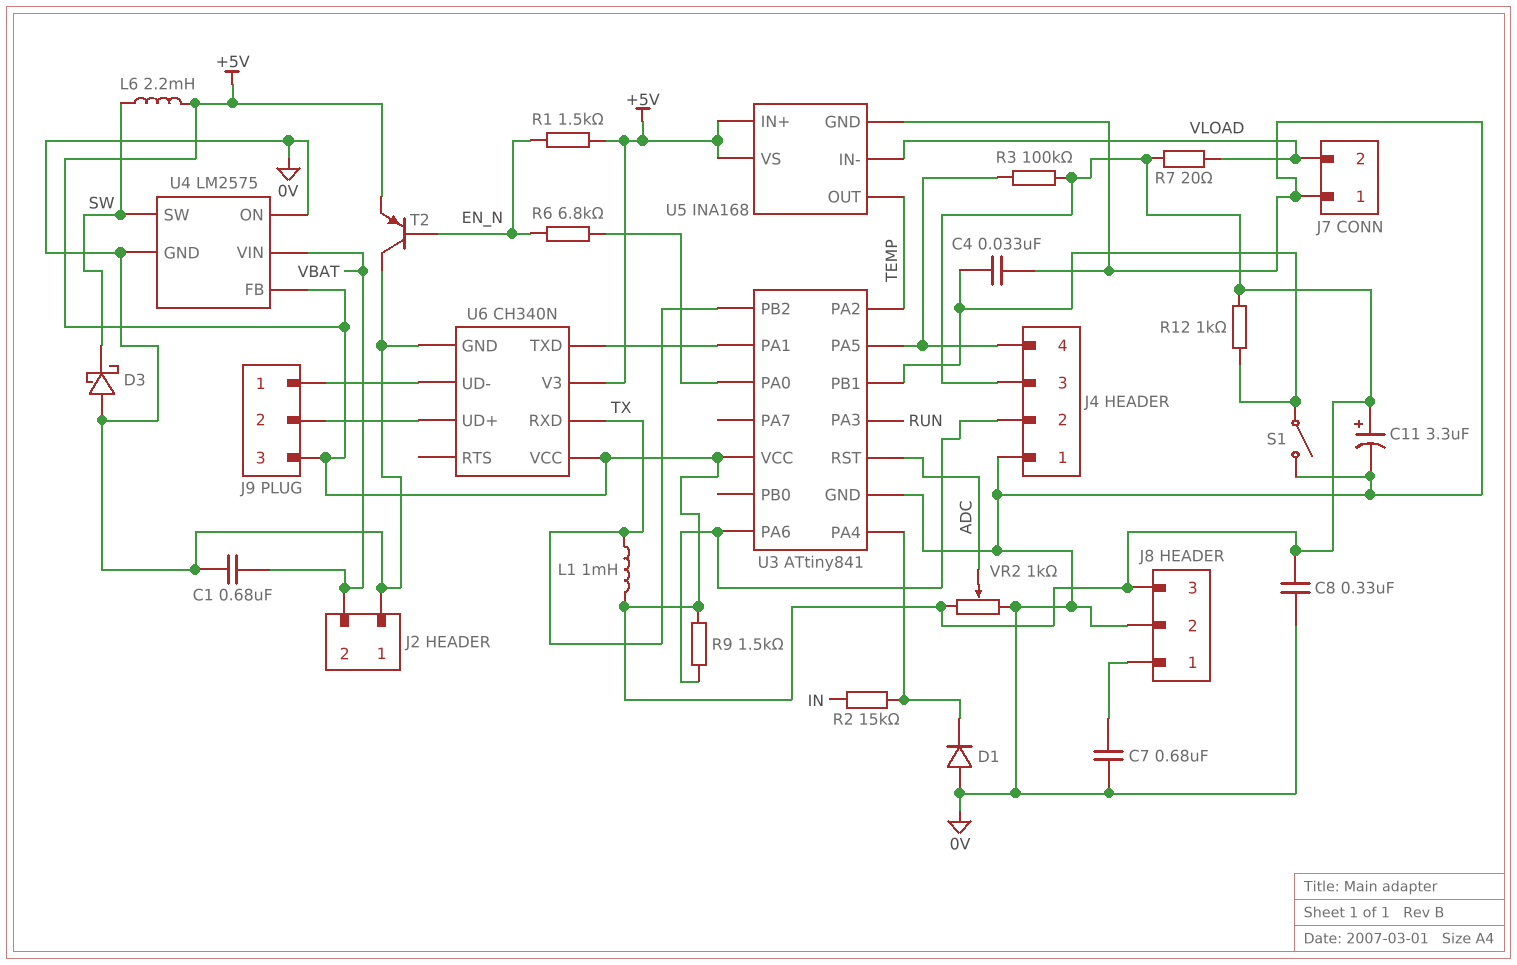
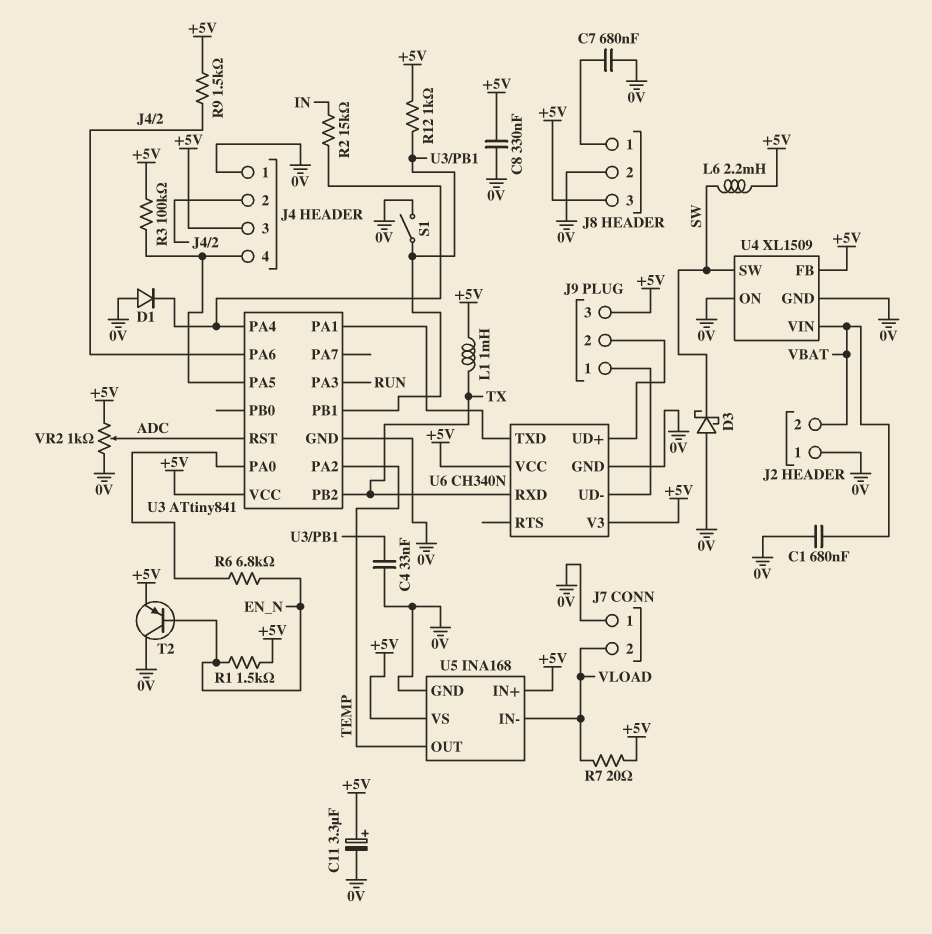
U4: LM2575 -> XL1509

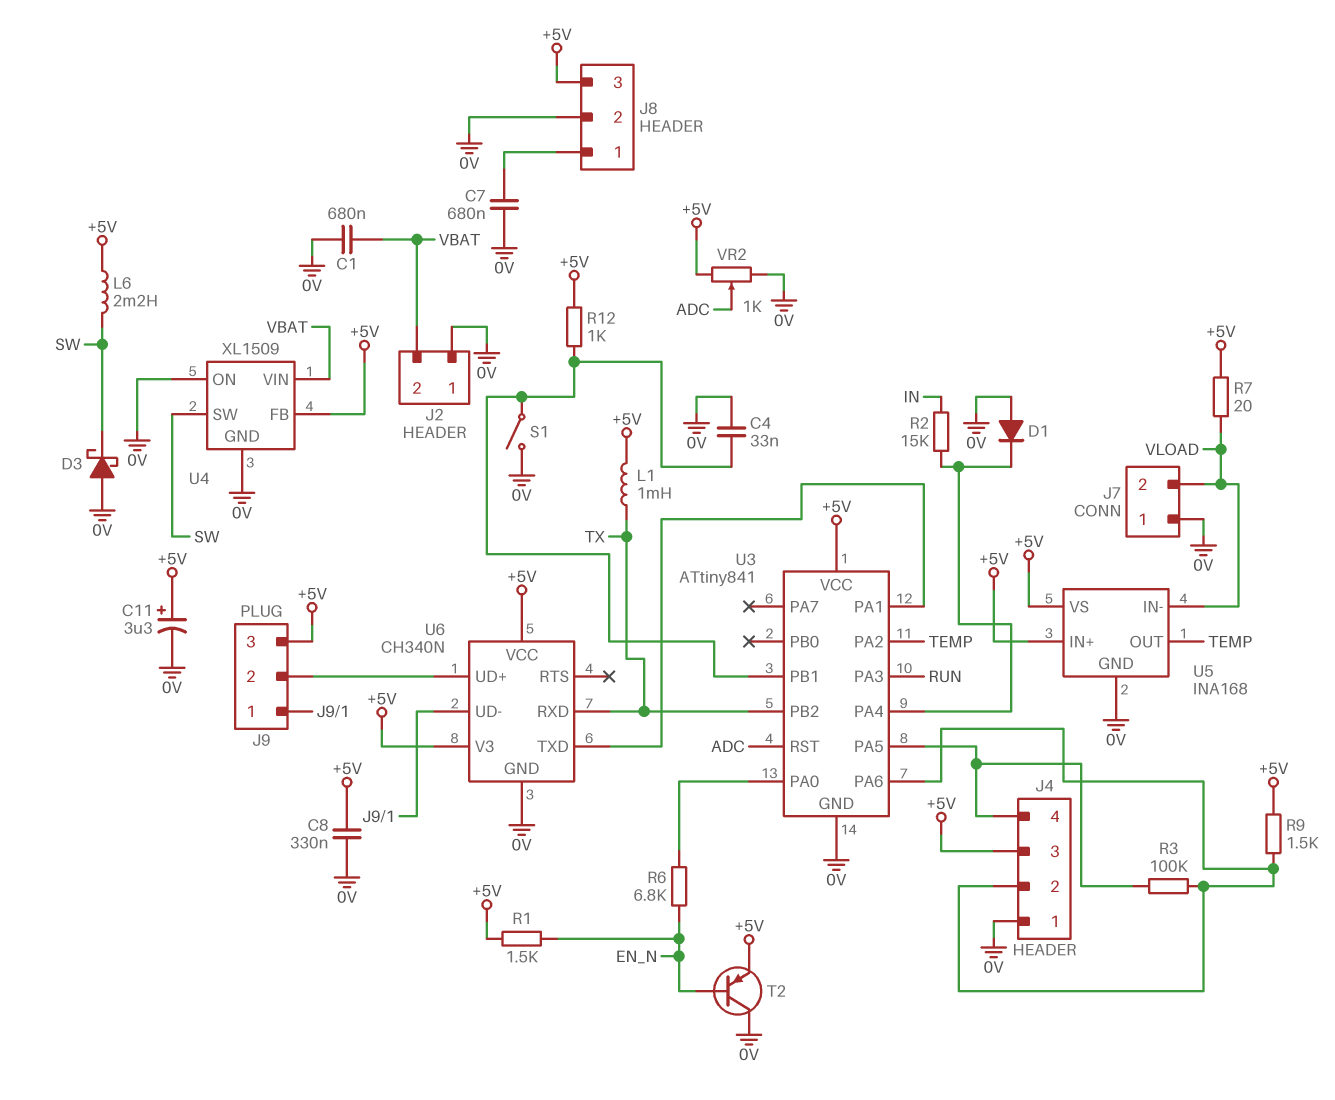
R3: 100k (+5V, J4/4) -> 100k (J4/2, J4/4)

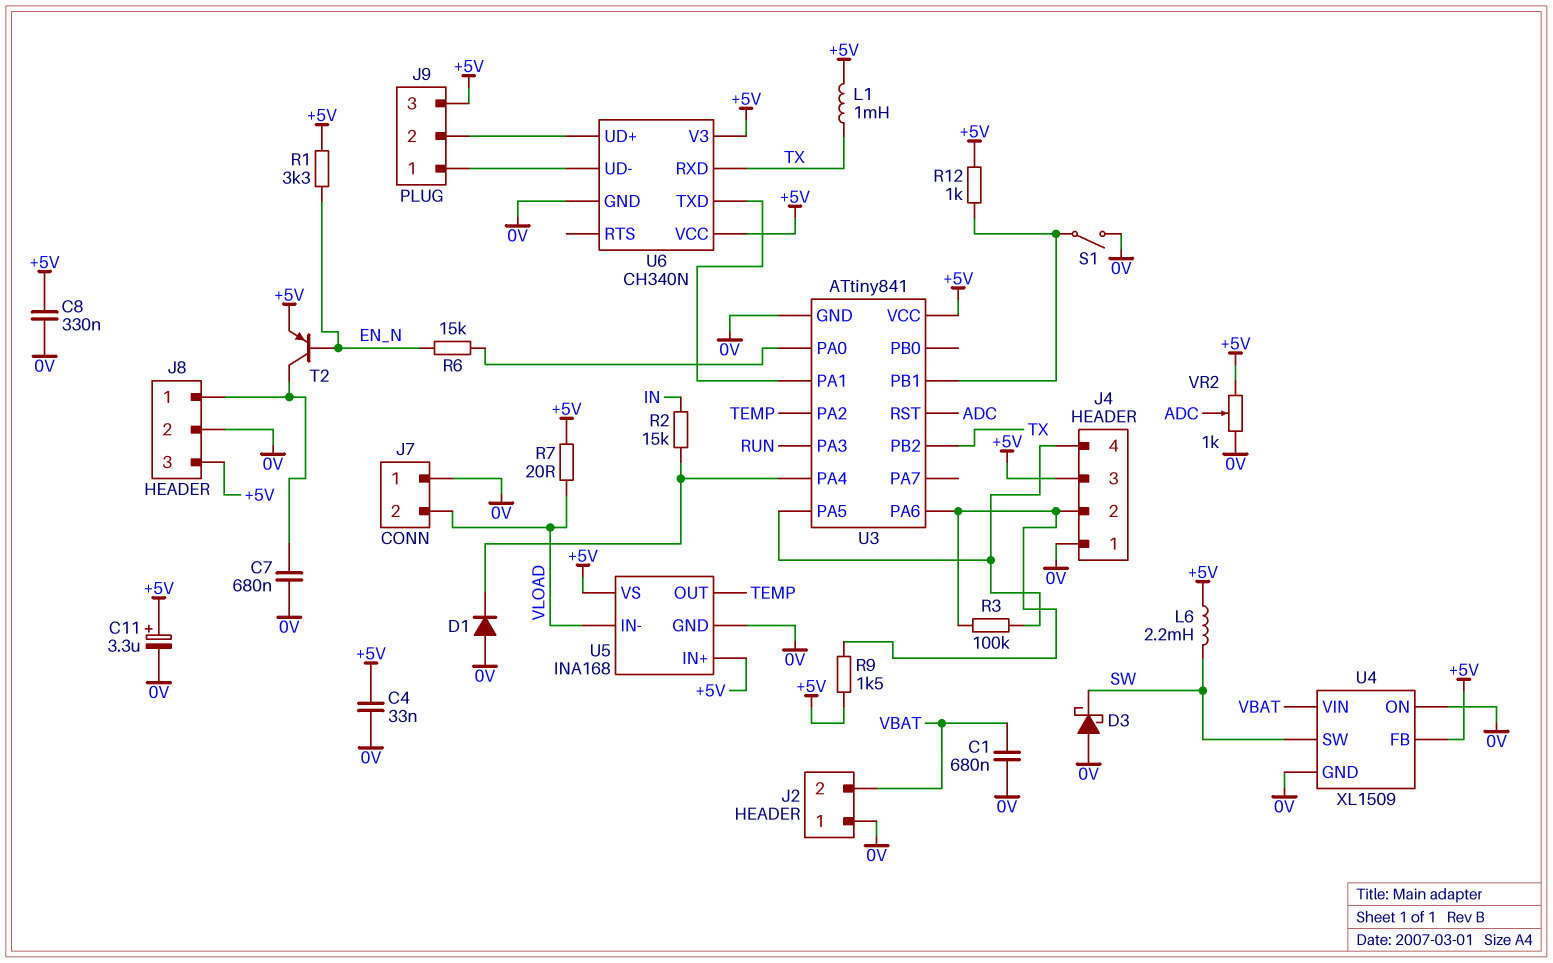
C4: 33nF (0V, U3/PB1) -> 33nF (+5V, 0V)
R1: 1.5k (+5V, EN_N) -> 3.3k (+5V, EN_N)
R6: 6.8k (EN_N, U3/PA0) -> 15k (EN_N, U3/PA0)
T2: PNP (B EN_N, C 0V, E +5V) -> PNP (B EN_N, C J8/1, E +5V)

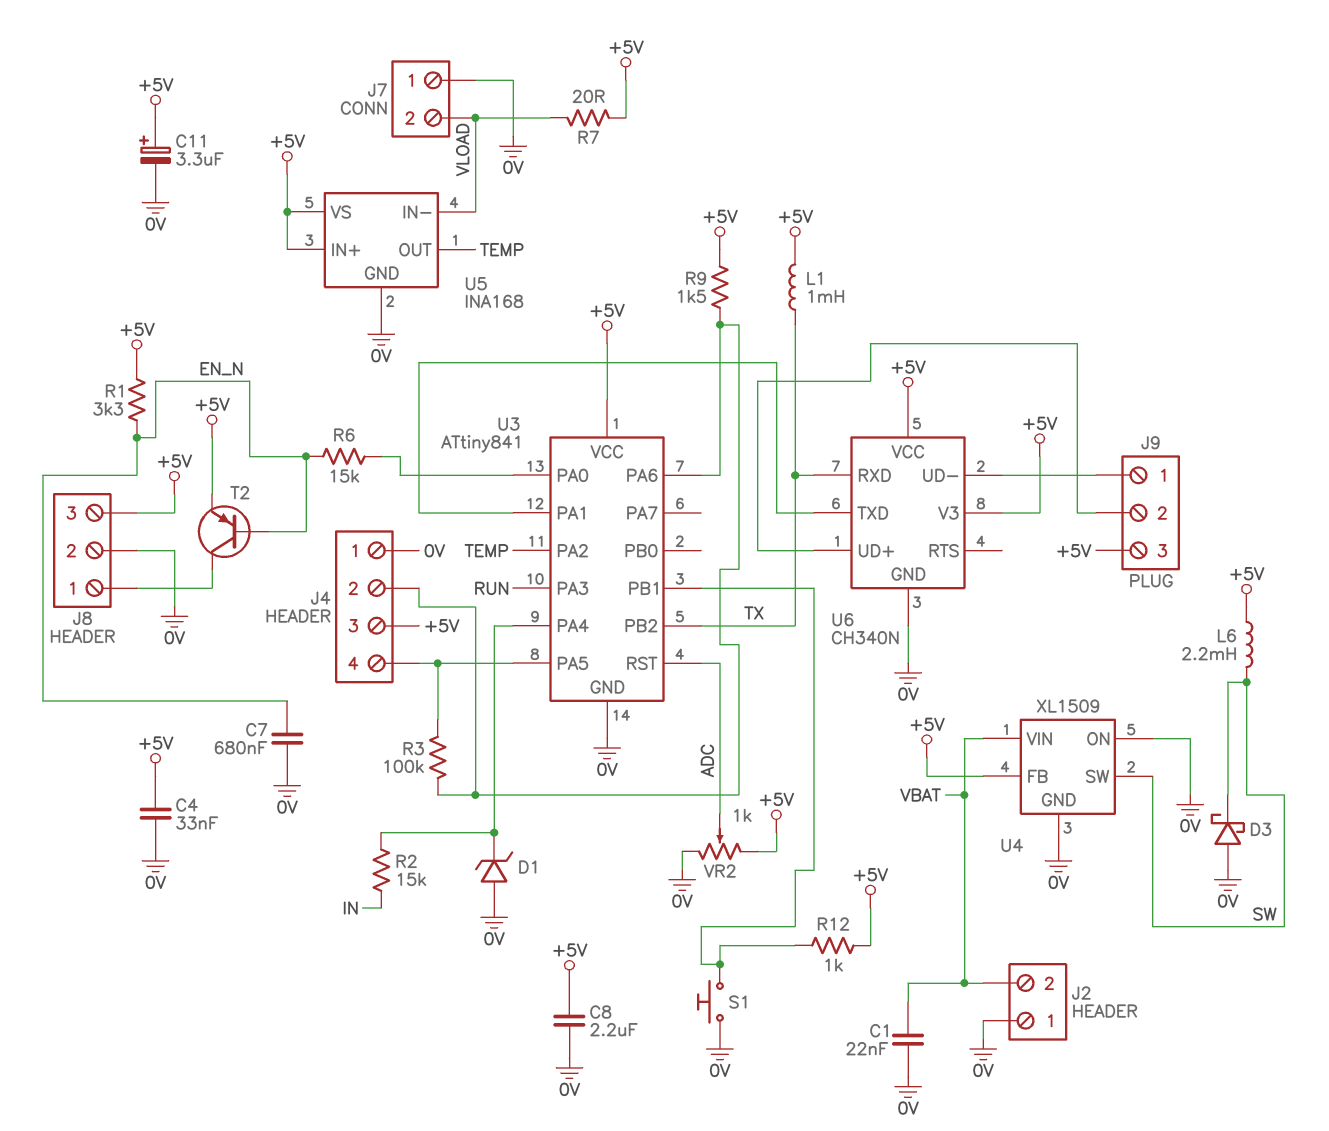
C1: 680nF (0V, VBAT) -> 22nF (0V, VBAT)
C7: 680nF (0V, J8/1) -> 680nF (0V, EN_N)
C8: 330nF (+5V, 0V) -> 2.2uF (+5V, 0V)
D1: diode (A 0V, K U3/PA4) -> zener (A 0V, K U3/PA4)
S1: switch (0V, U3/PB1) -> button (0V, U3/PB1)

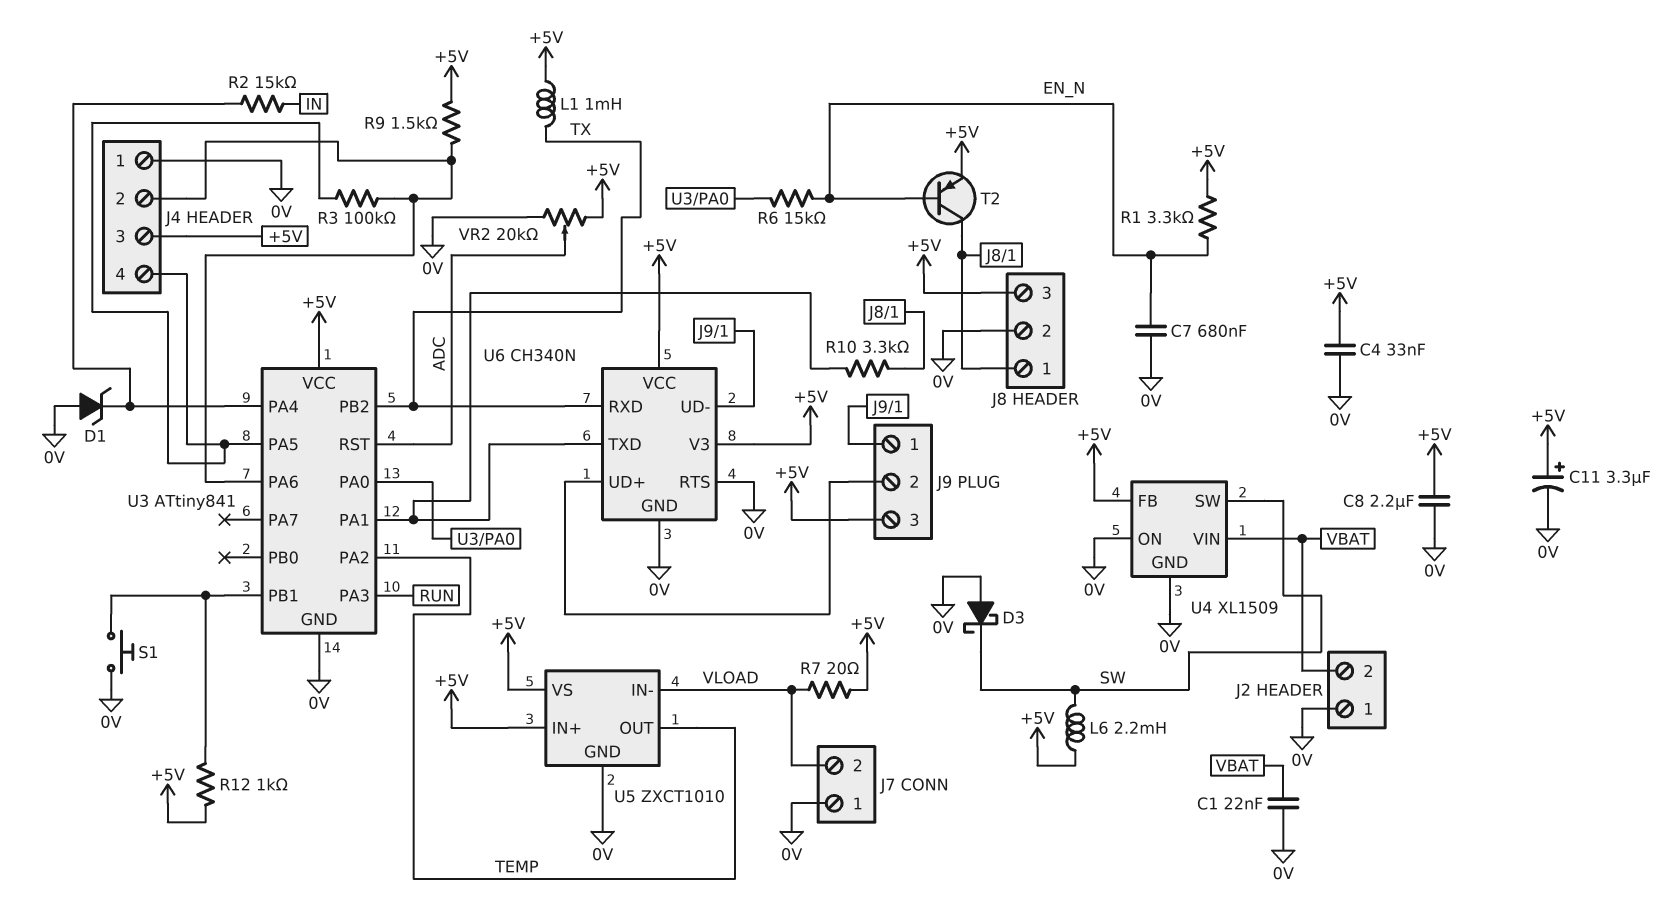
R10: none -> 3.3k (J8/1, U3/PA1)
U5: INA168 -> ZXCT1010
U6 pin RTS: none -> 0V
VR2: 1k (+5V, 0V, wiper ADC) -> 20k (+5V, 0V, wiper ADC)

